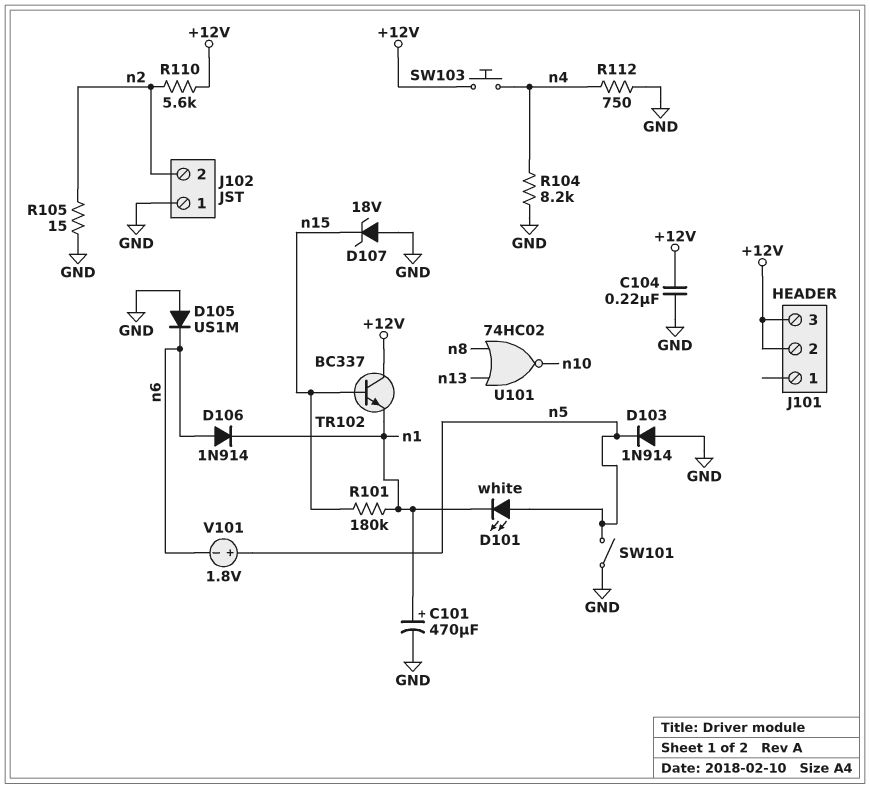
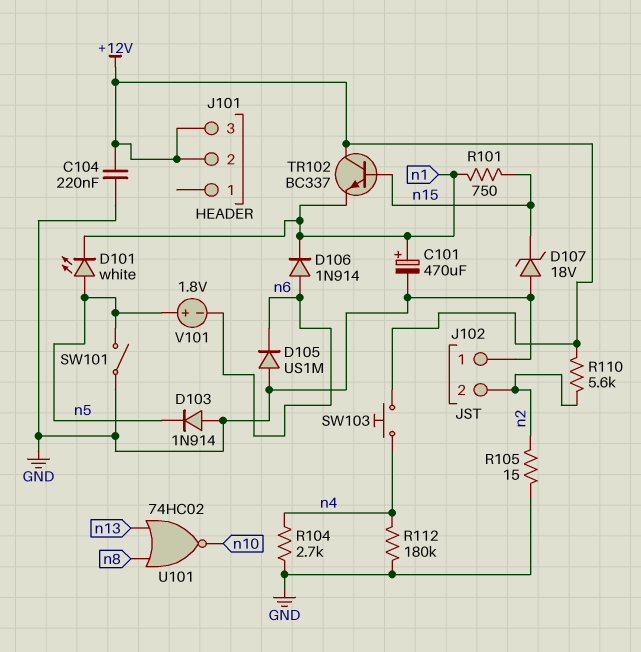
R101: 180k (n1, n15) -> 750 (n1, n15)
R104: 8.2k (GND, n4) -> 2.7k (GND, n4)
R112: 750 (GND, n4) -> 180k (GND, n4)

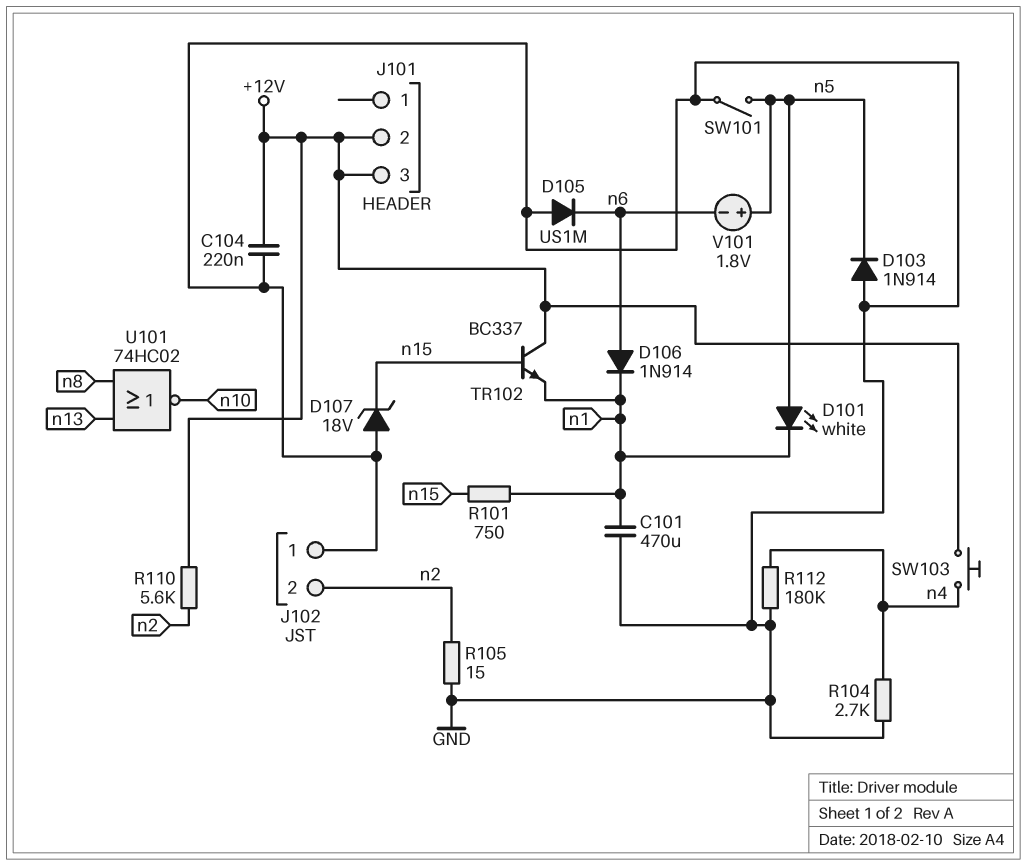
C101: 470uF (plus n1, minus GND) -> 470uF (GND, n1)

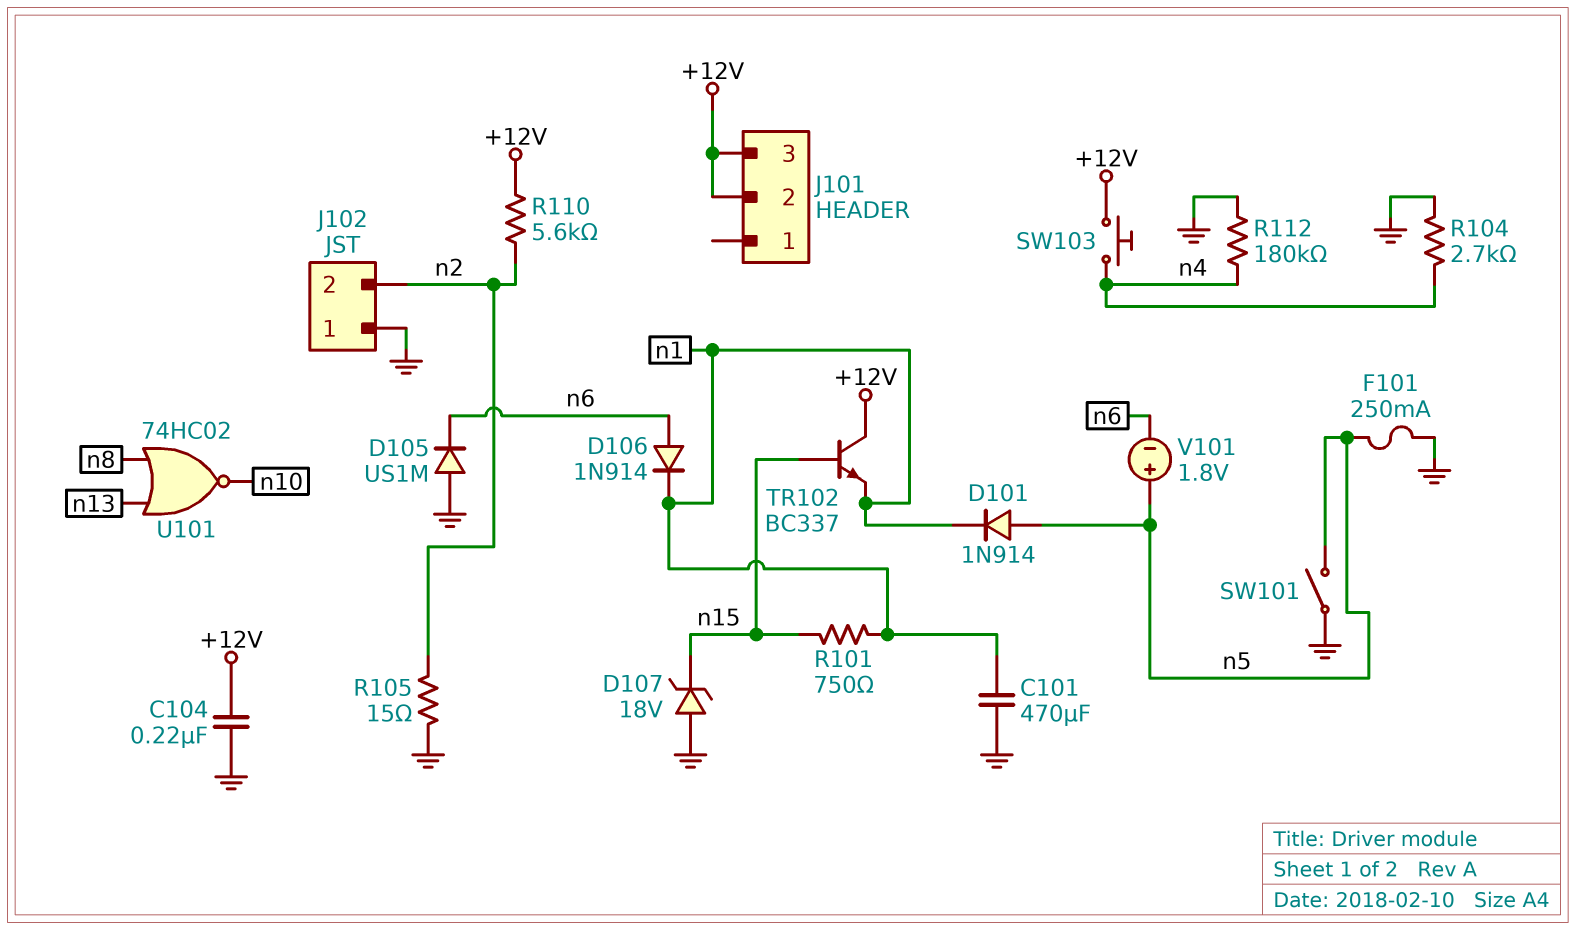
D101: LED white (A n5, K n1) -> diode 1N914 (A n5, K n1)
D103: diode 1N914 (A GND, K n5) -> none
F101: none -> 250mA (GND, n5)

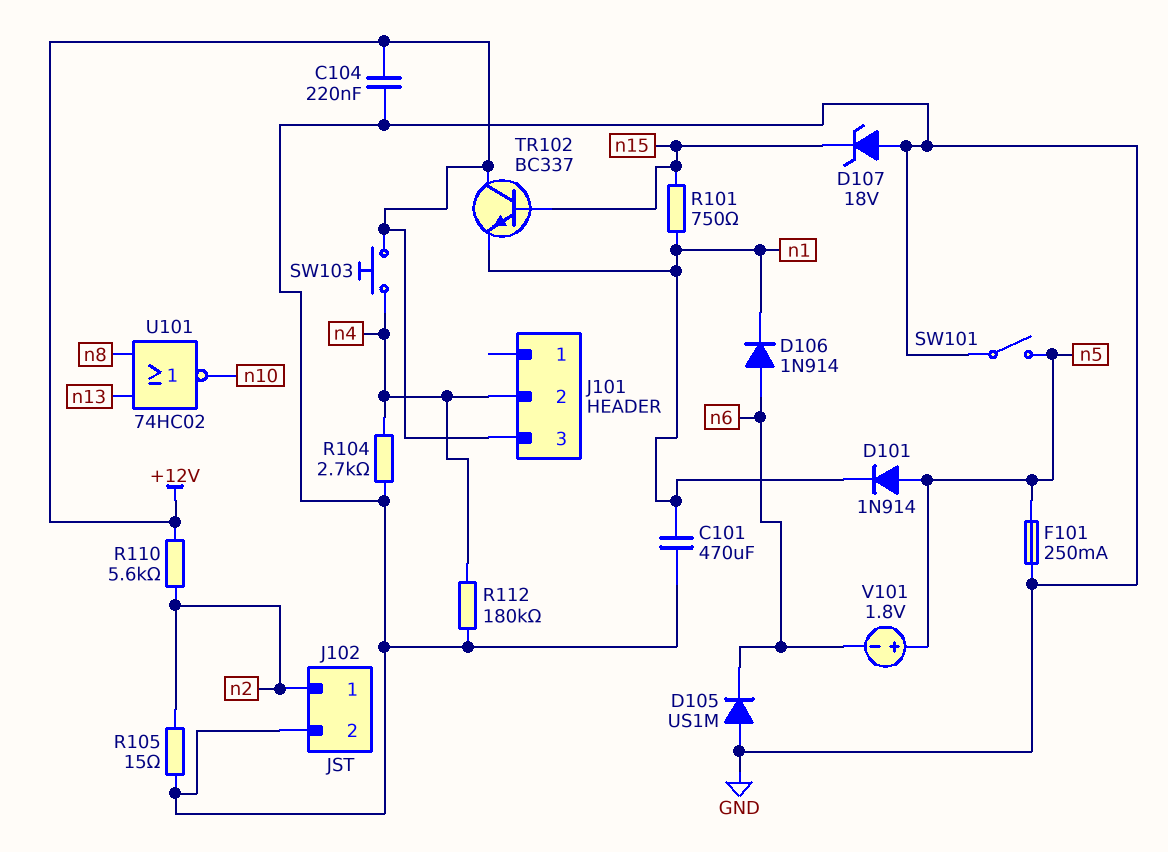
J101 pin 2: +12V -> n4
J102 pin 1: GND -> n2
J102 pin 2: n2 -> GND

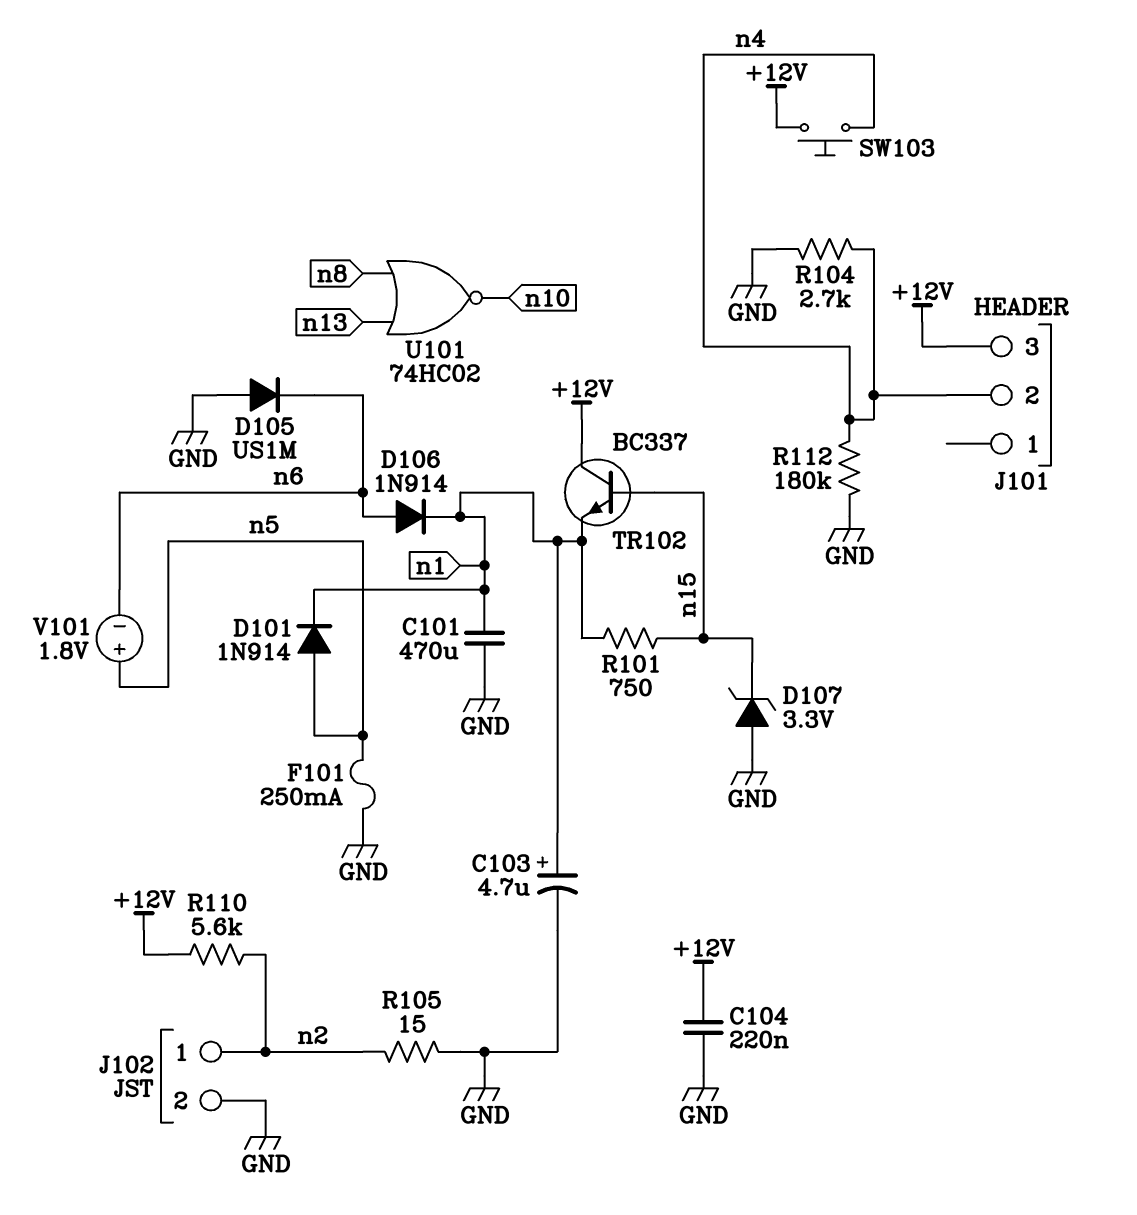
C103: none -> 4.7uF (plus n1, minus GND)
D107: zener 18V (A GND, K n15) -> zener 3.3V (A GND, K n15)
SW101: switch (GND, n5) -> none

